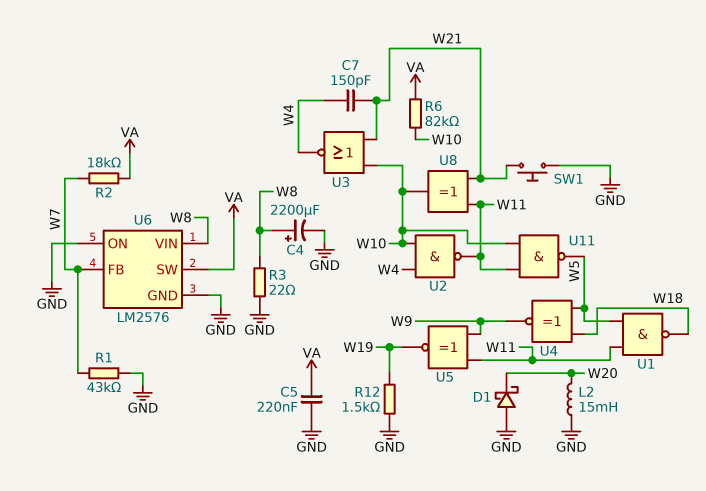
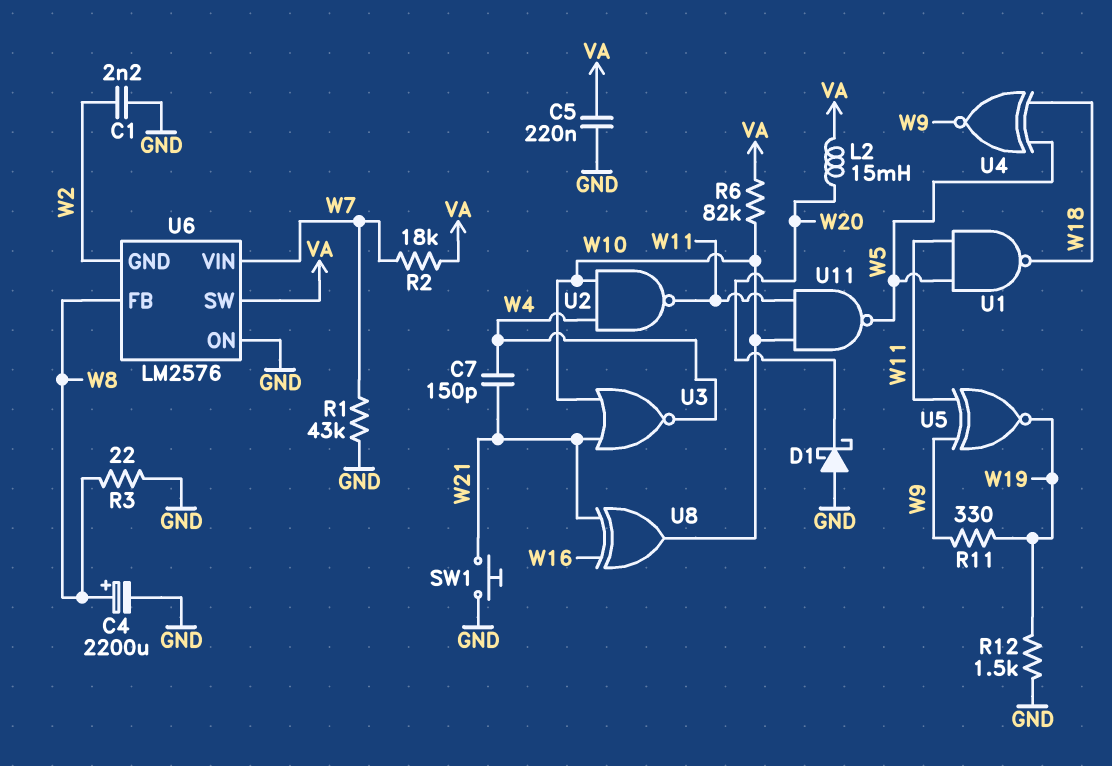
C1: none -> 2.2nF (GND, W2)
L2: 15mH (GND, W20) -> 15mH (VA, W20)
R11: none -> 330 (W9, W19)
U6 pin FB: W7 -> W8
U6 pin GND: GND -> W2
U6 pin VIN: W8 -> W7
U8: XOR (in W11, in W21, out W10) -> XOR (in W16, in W21, out W10)

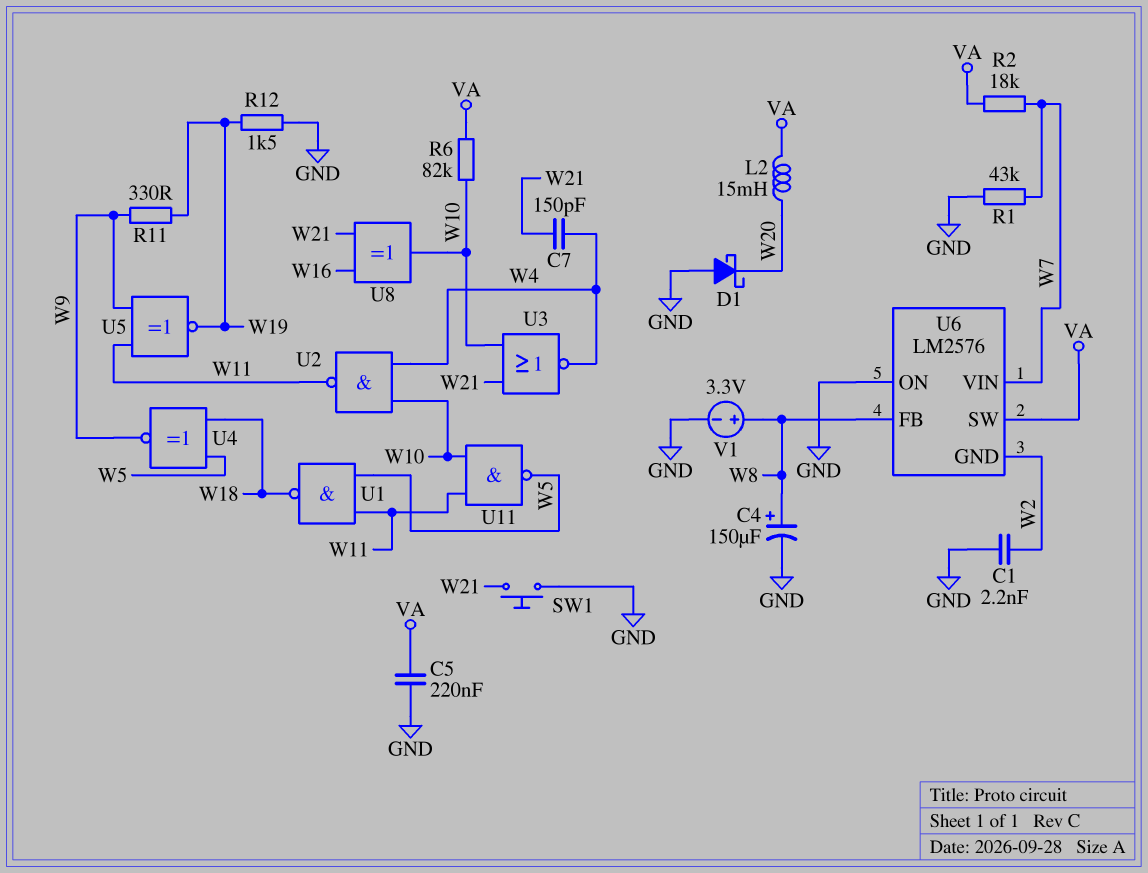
C4: 2200uF (plus W8, minus GND) -> 150uF (plus W8, minus GND)
R3: 22 (GND, W8) -> none
V1: none -> 3.3V (plus W8, minus GND)

